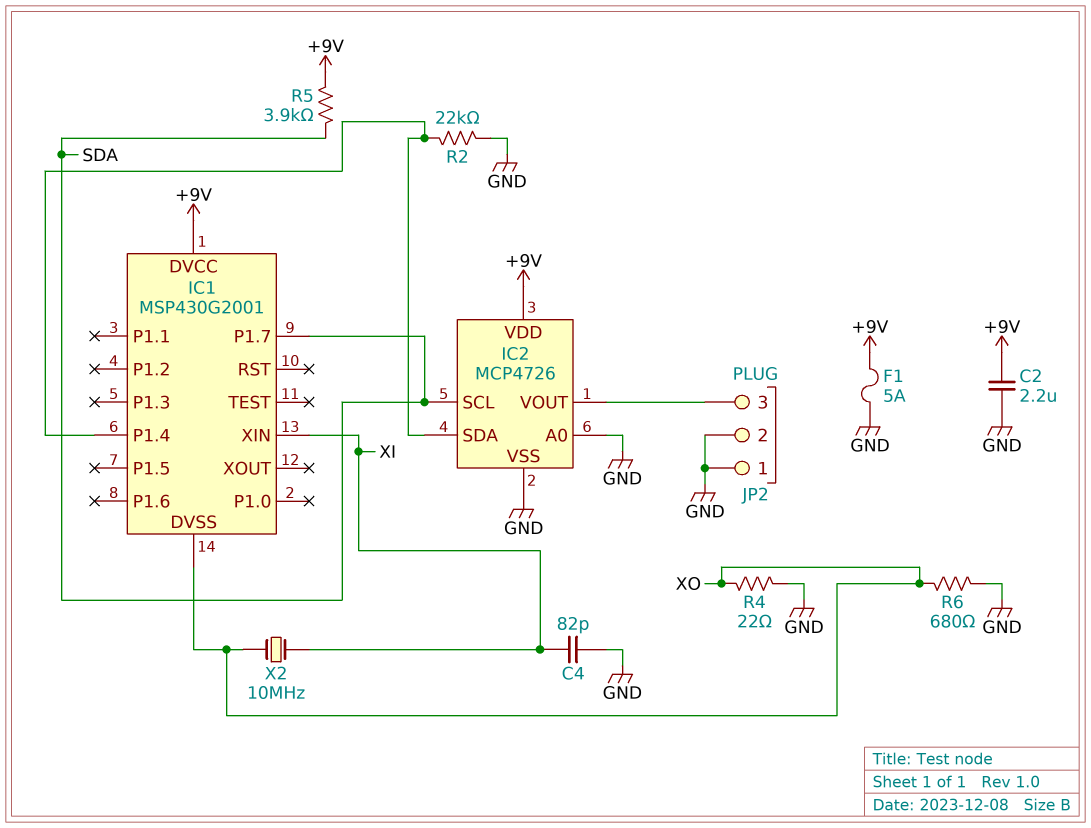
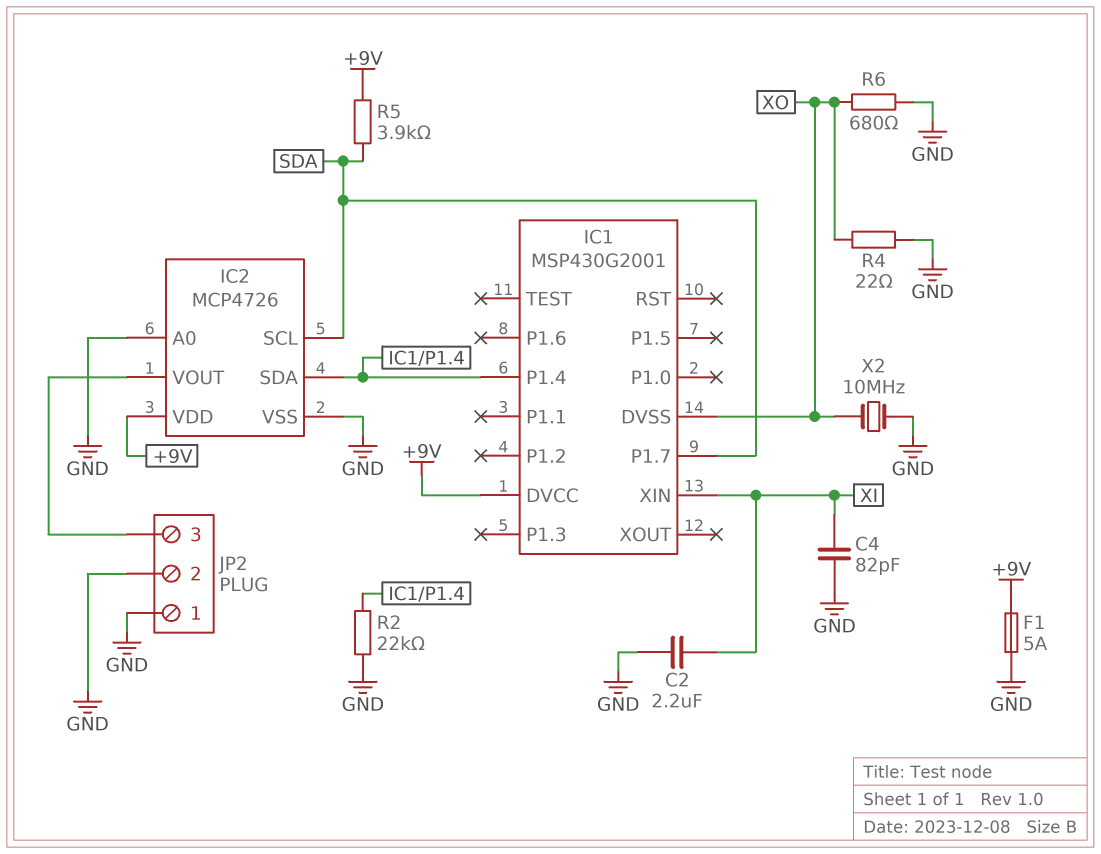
C2: 2.2uF (+9V, GND) -> 2.2uF (GND, XI)
X2: 10MHz (XI, XO) -> 10MHz (GND, XO)

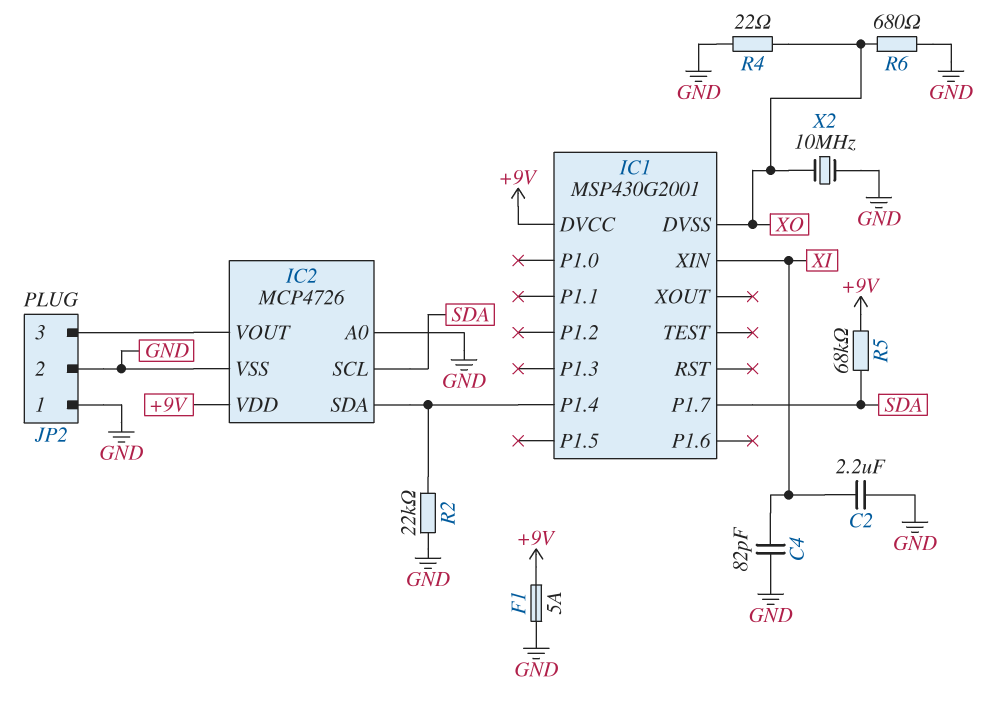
R5: 3.9k (+9V, SDA) -> 68k (+9V, SDA)

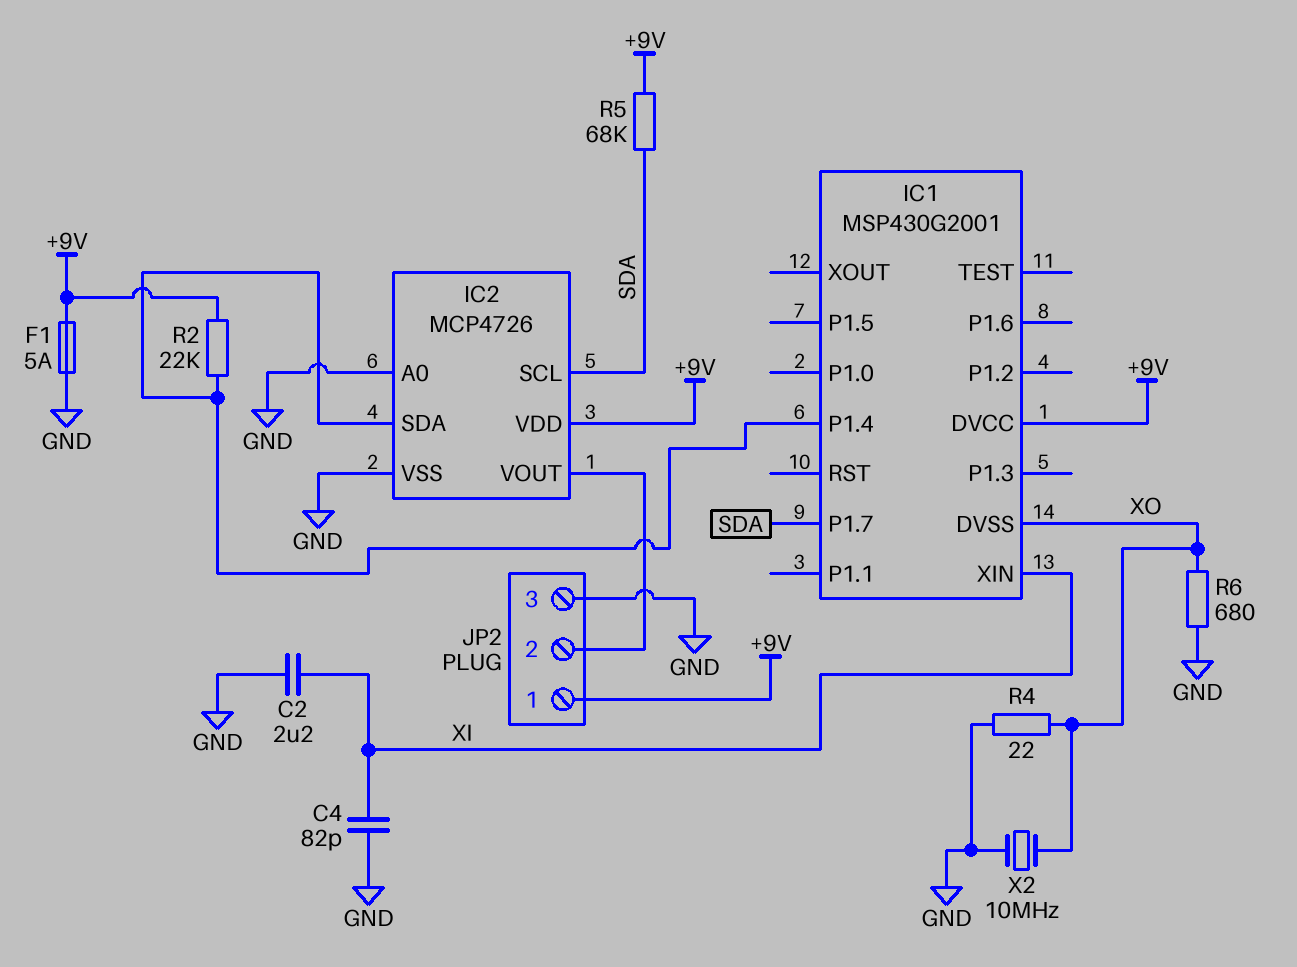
JP2 pin 1: GND -> +9V
JP2 pin 2: GND -> IC2/VOUT
JP2 pin 3: IC2/VOUT -> GND
R2: 22k (GND, IC1/P1.4) -> 22k (+9V, IC1/P1.4)

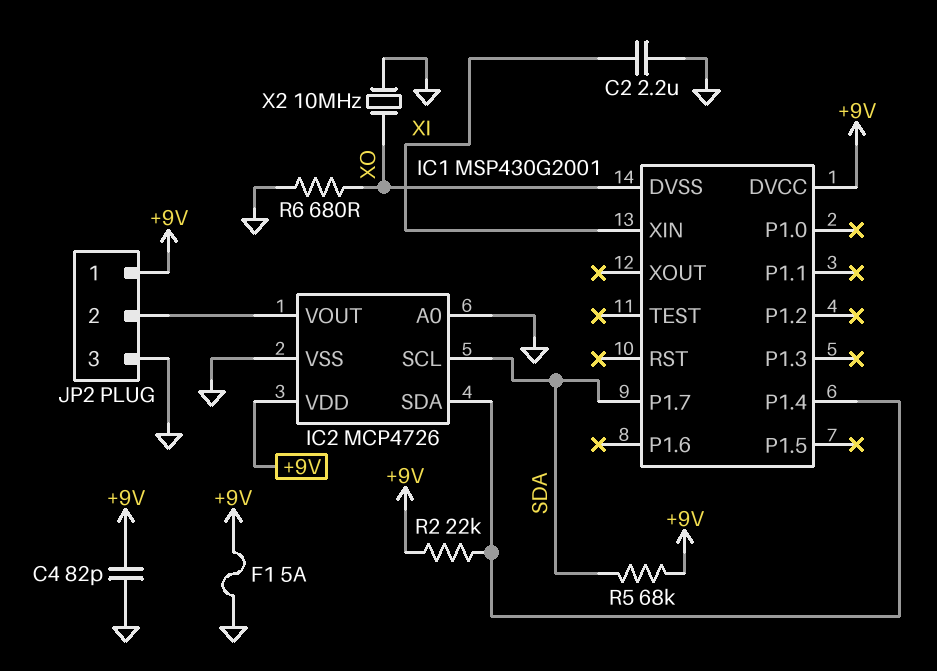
C4: 82pF (GND, XI) -> 82pF (+9V, GND)
R4: 22 (GND, XO) -> none

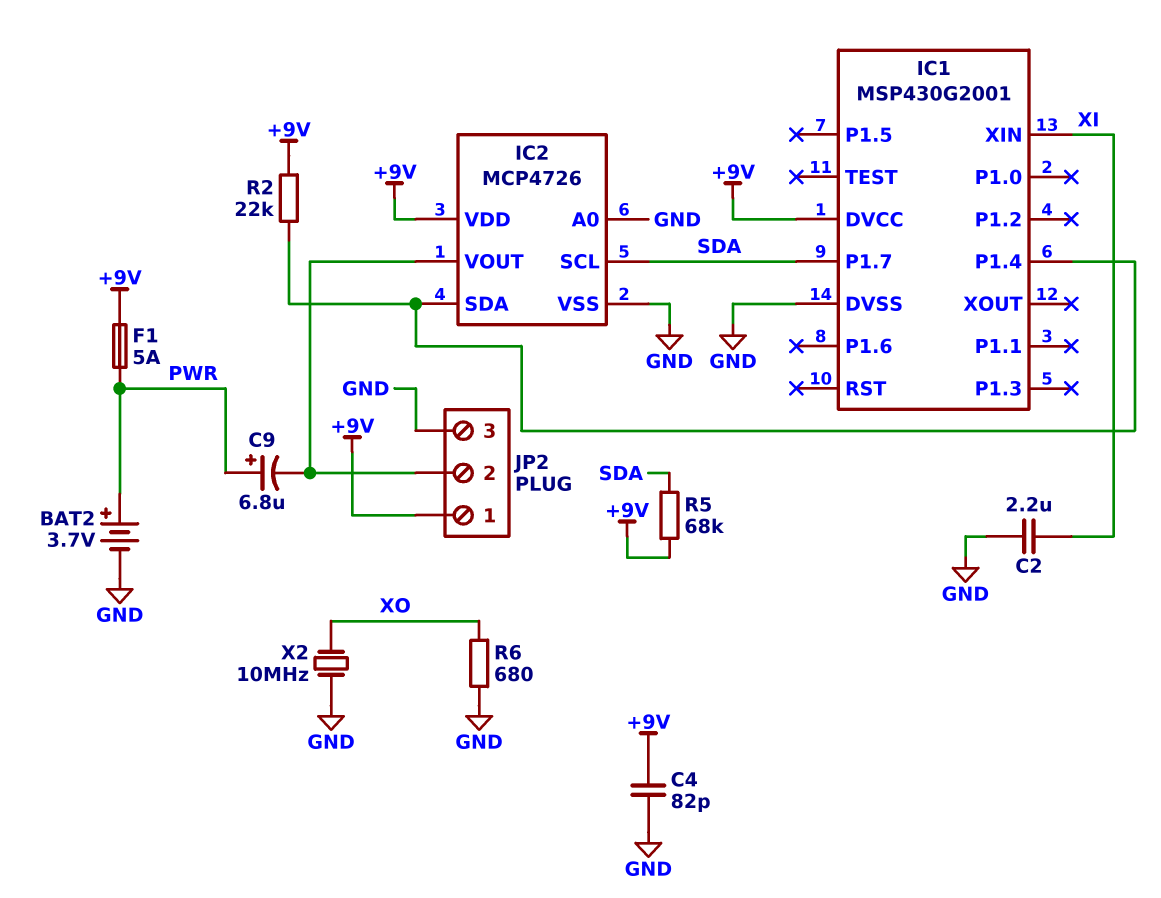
BAT2: none -> 3.7V (plus PWR, minus GND)
C9: none -> 6.8uF (plus PWR, minus IC2/VOUT)
F1: 5A (+9V, GND) -> 5A (+9V, PWR)
IC1 pin DVSS: XO -> GND

